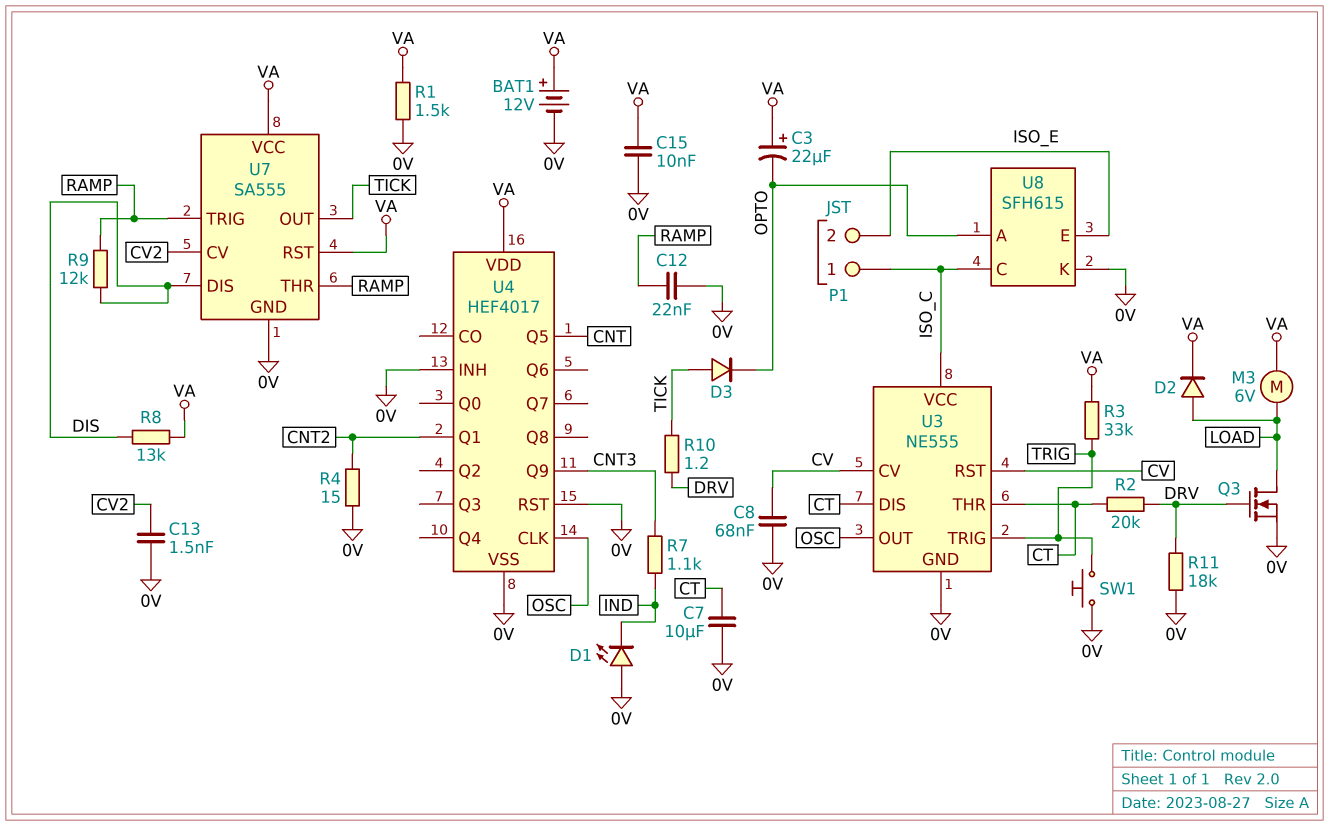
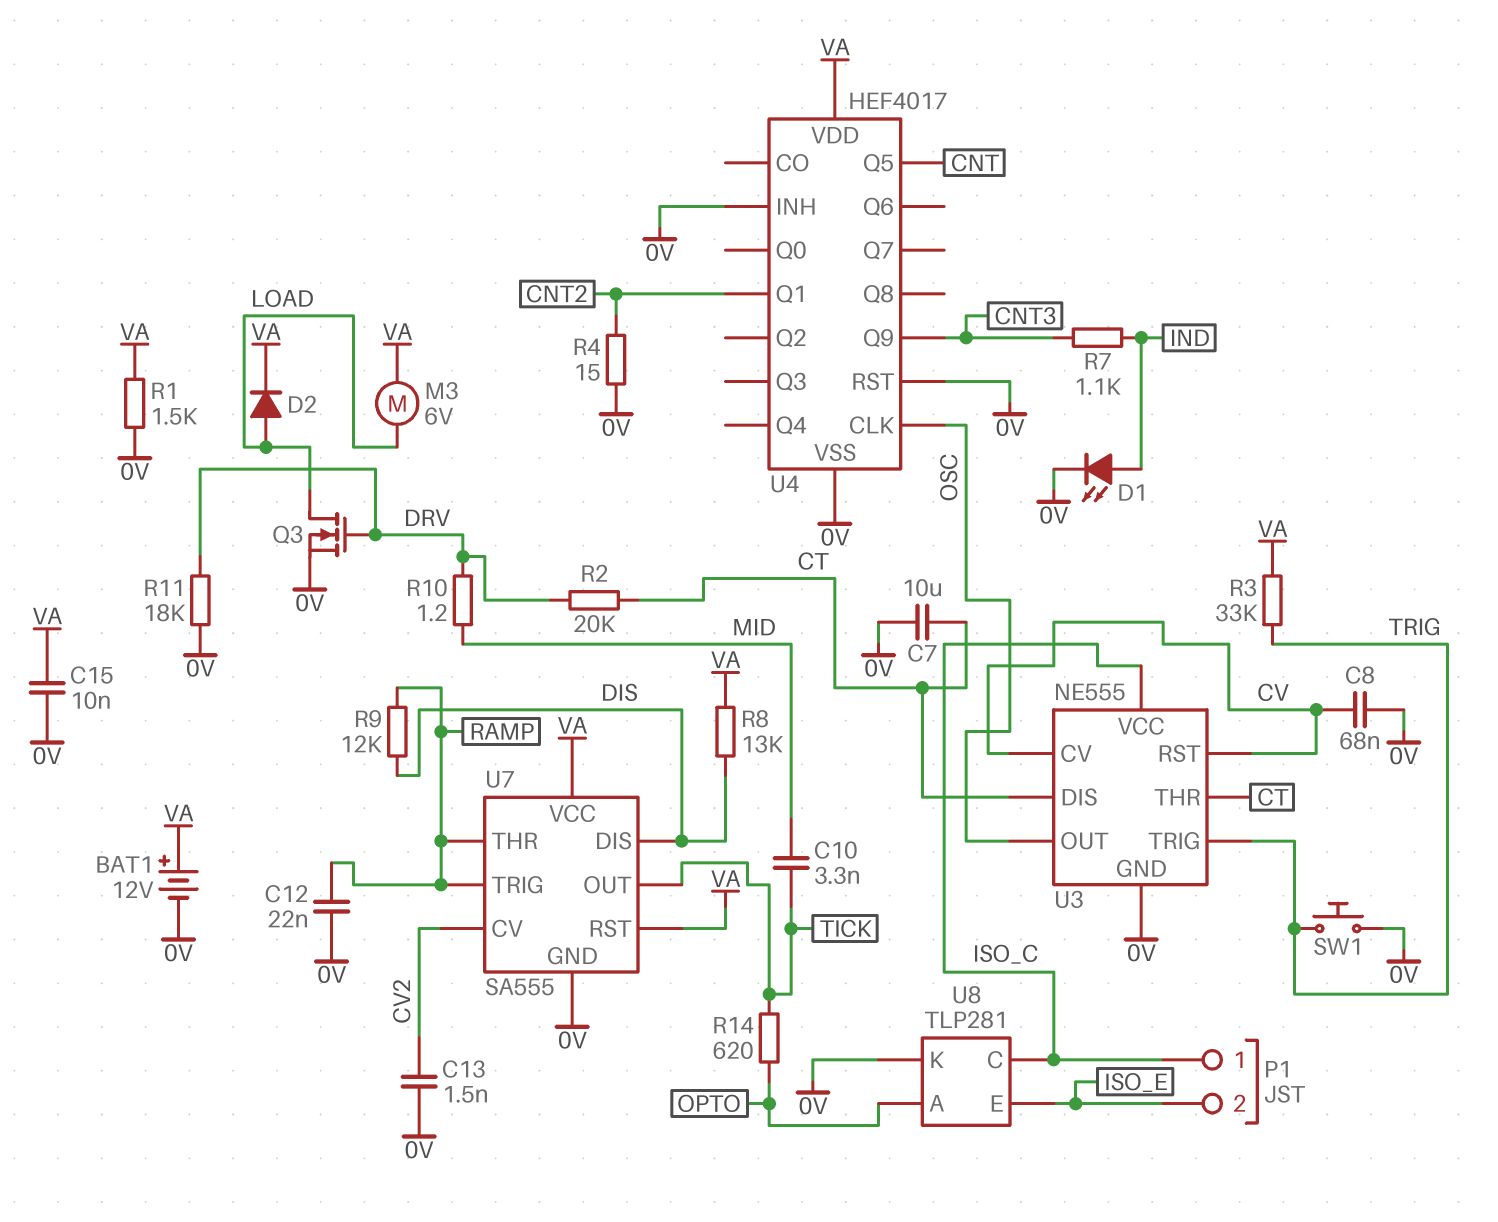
C3: 22uF (plus VA, minus OPTO) -> none
C10: none -> 3.3nF (MID, TICK)
D1: LED (A 0V, K IND) -> LED (A IND, K 0V)
D3: diode (A TICK, K OPTO) -> none
R10: 1.2 (DRV, TICK) -> 1.2 (DRV, MID)
R14: none -> 620 (OPTO, TICK)
U8: SFH615 -> TLP281

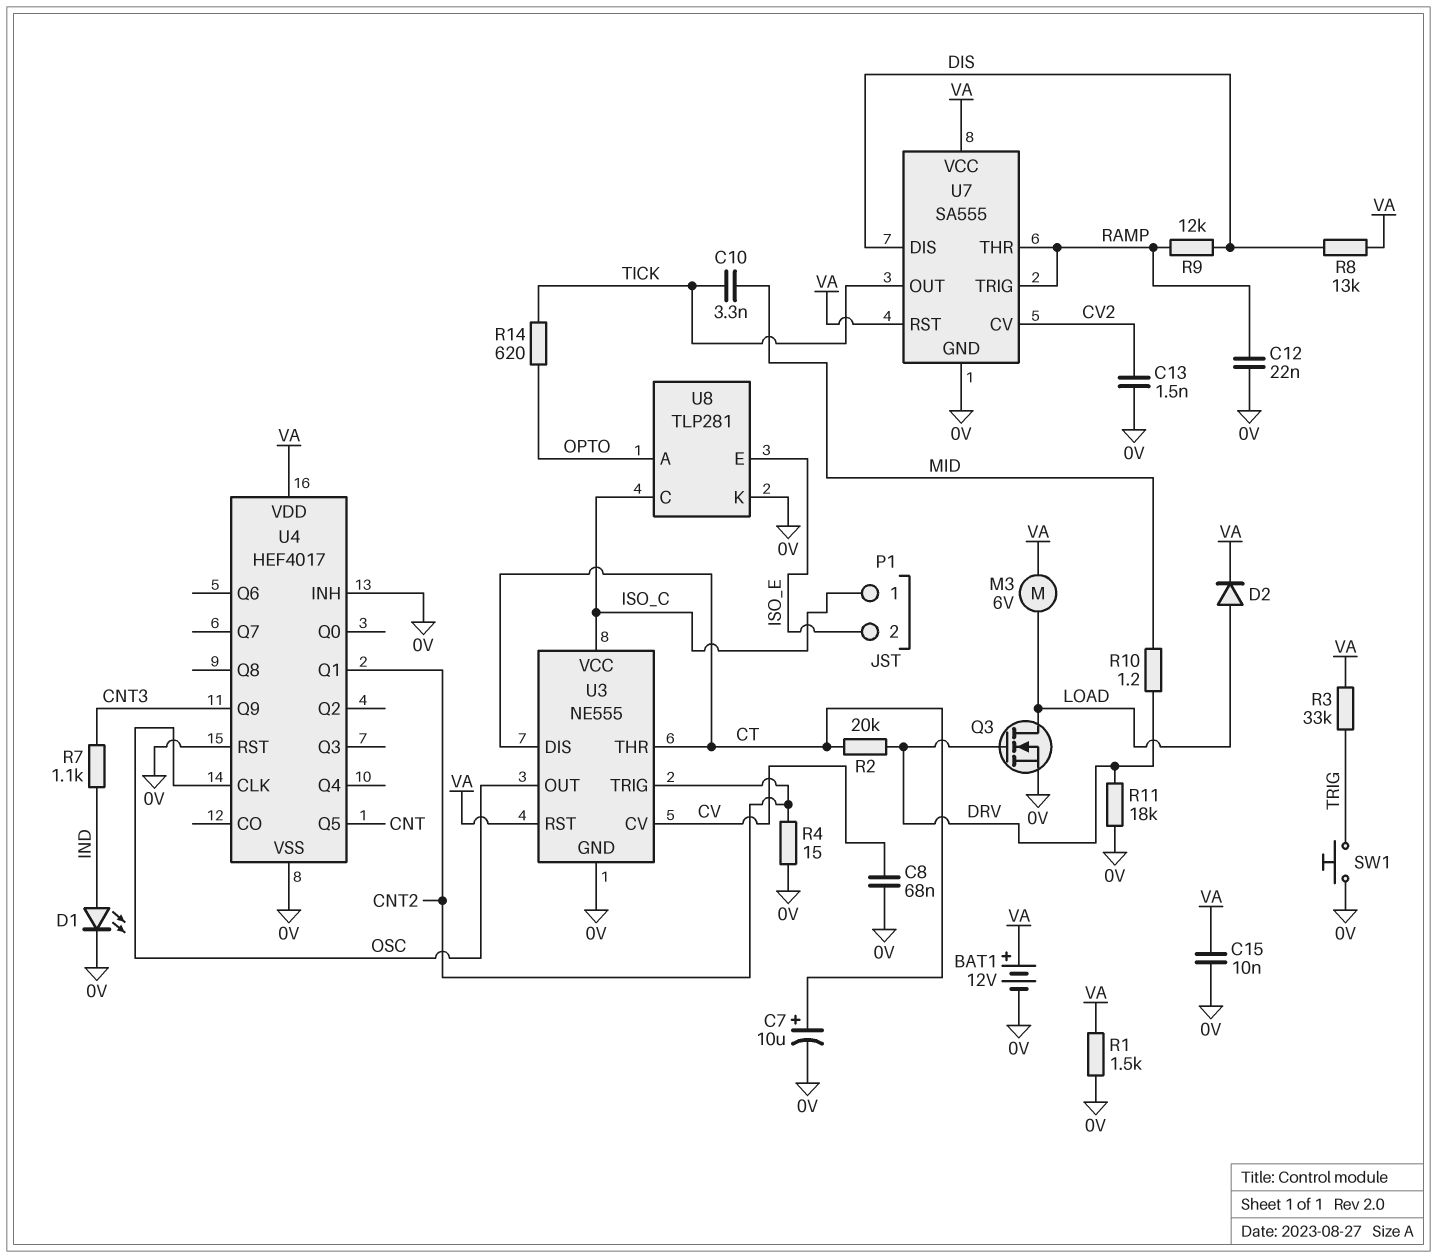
C7: 10uF (0V, CT) -> 10uF (plus CT, minus 0V)
U3 pin RST: CV -> VA
U3 pin TRIG: TRIG -> CNT2

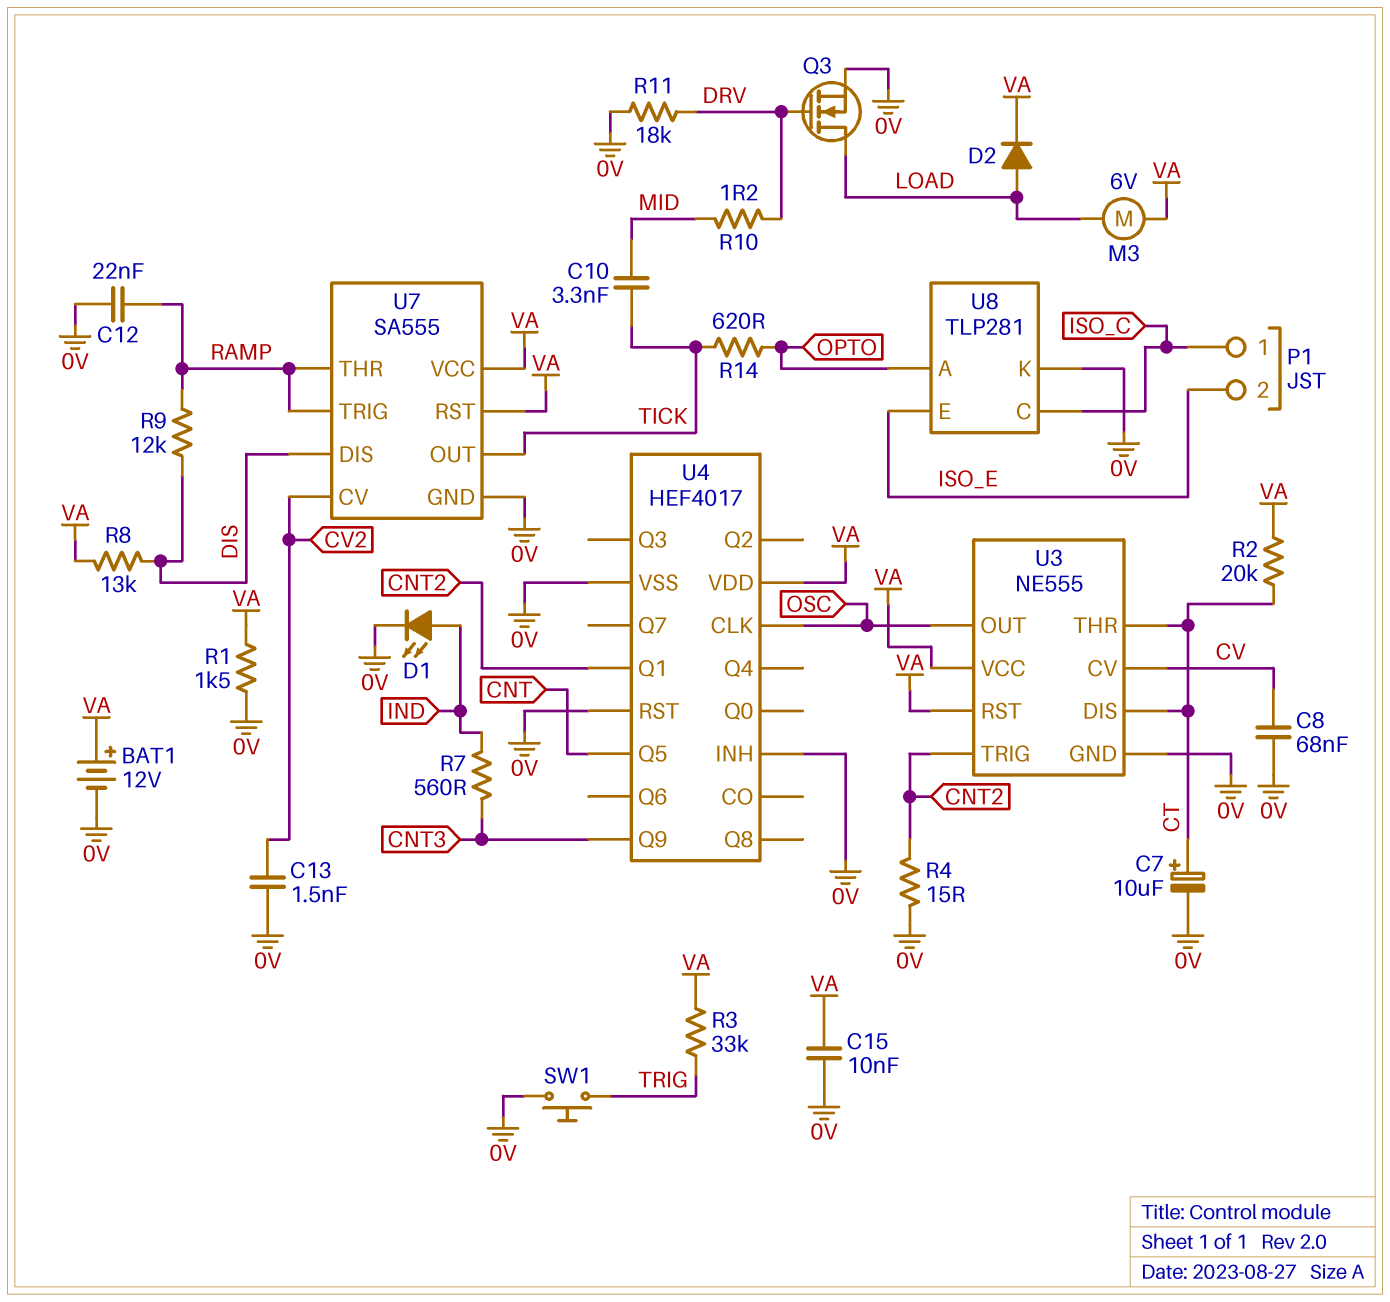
R2: 20k (CT, DRV) -> 20k (CT, VA)
R7: 1.1k (CNT3, IND) -> 560 (CNT3, IND)
U3 pin VCC: ISO_C -> VA

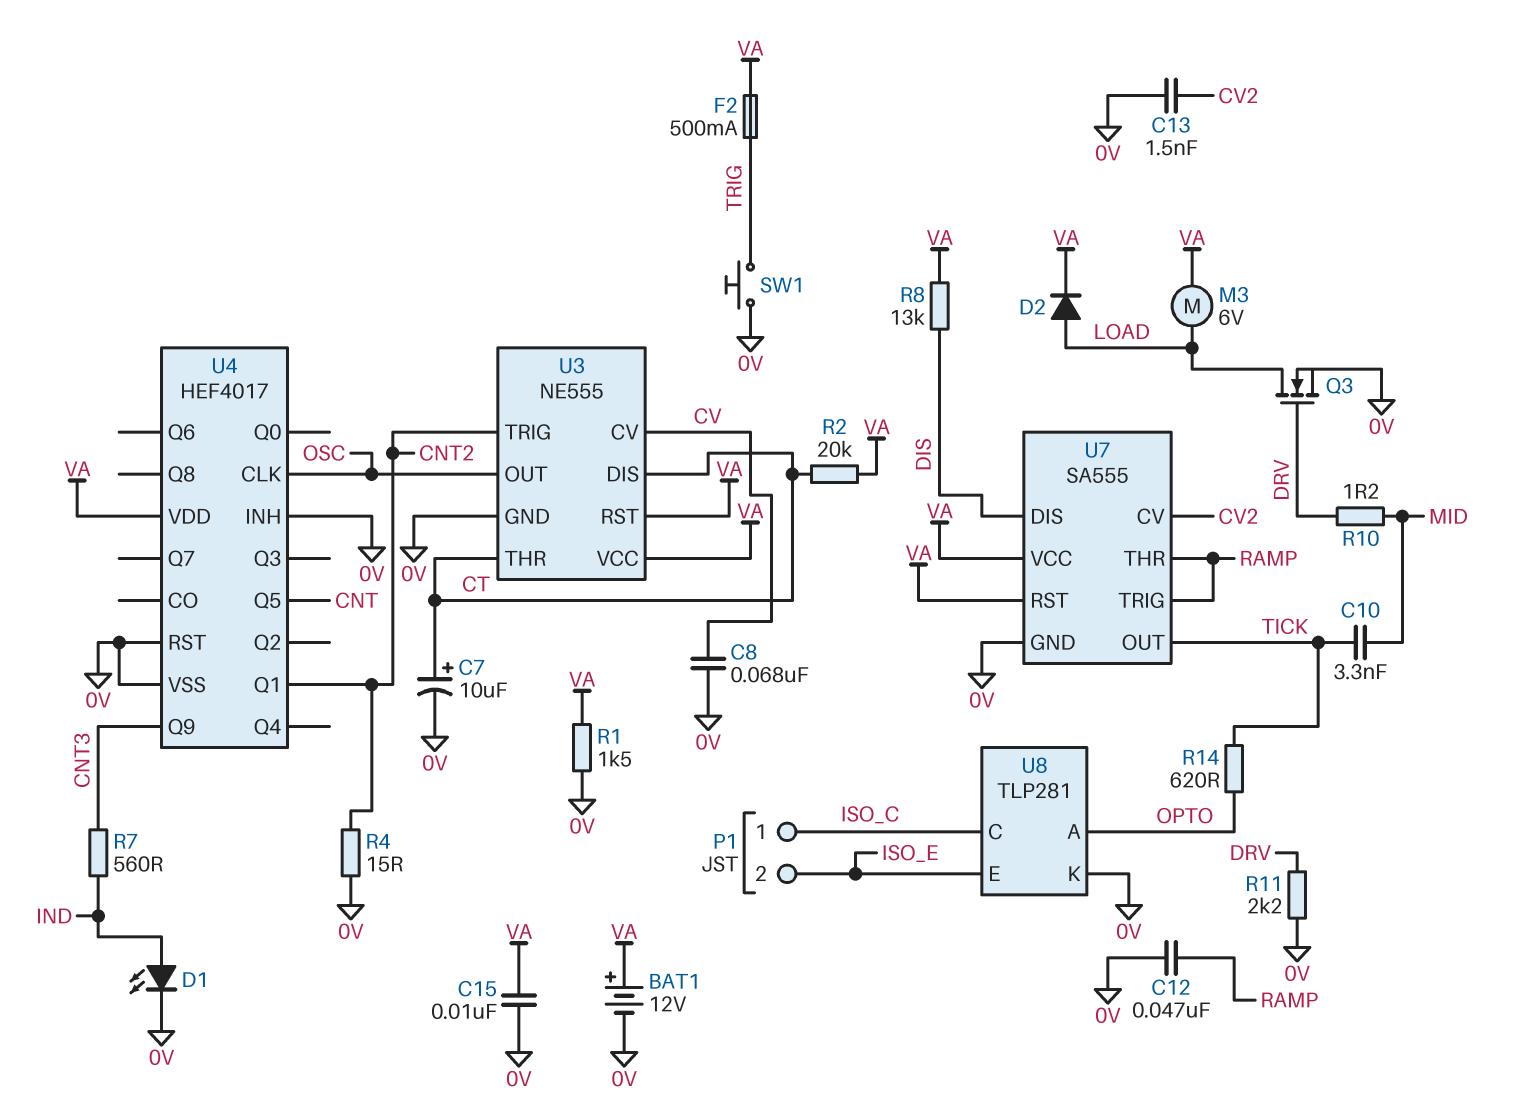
C12: 22nF (0V, RAMP) -> 47nF (0V, RAMP)
F2: none -> 500mA (TRIG, VA)
R3: 33k (TRIG, VA) -> none
R9: 12k (DIS, RAMP) -> none
R11: 18k (0V, DRV) -> 2.2k (0V, DRV)

